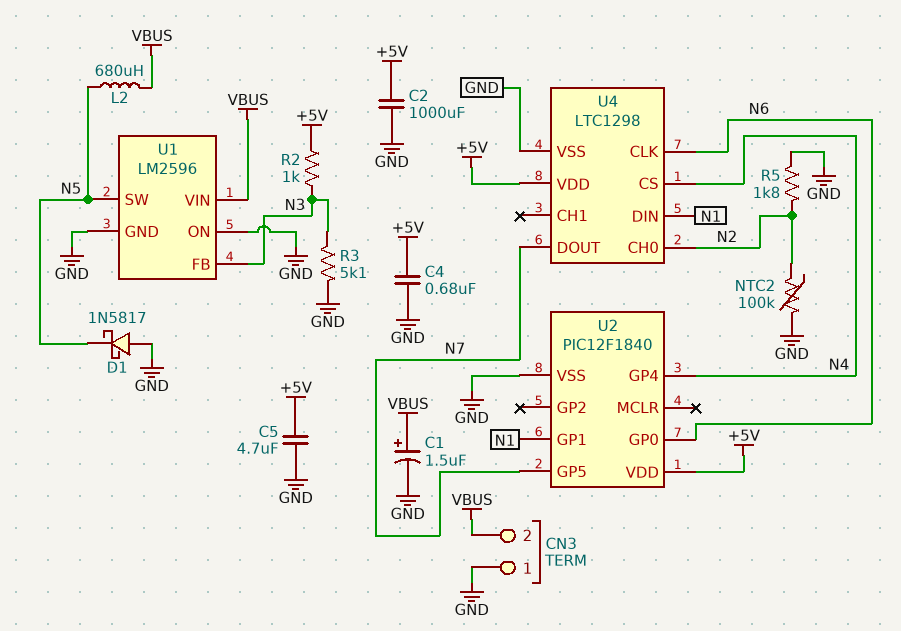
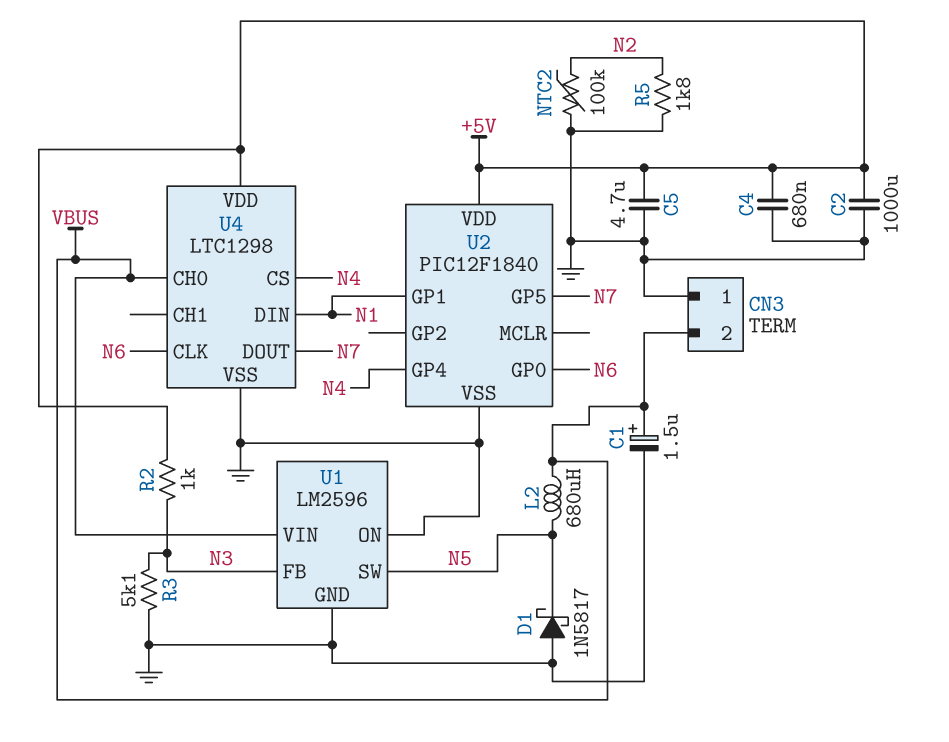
U4 pin CH0: N2 -> VBUS

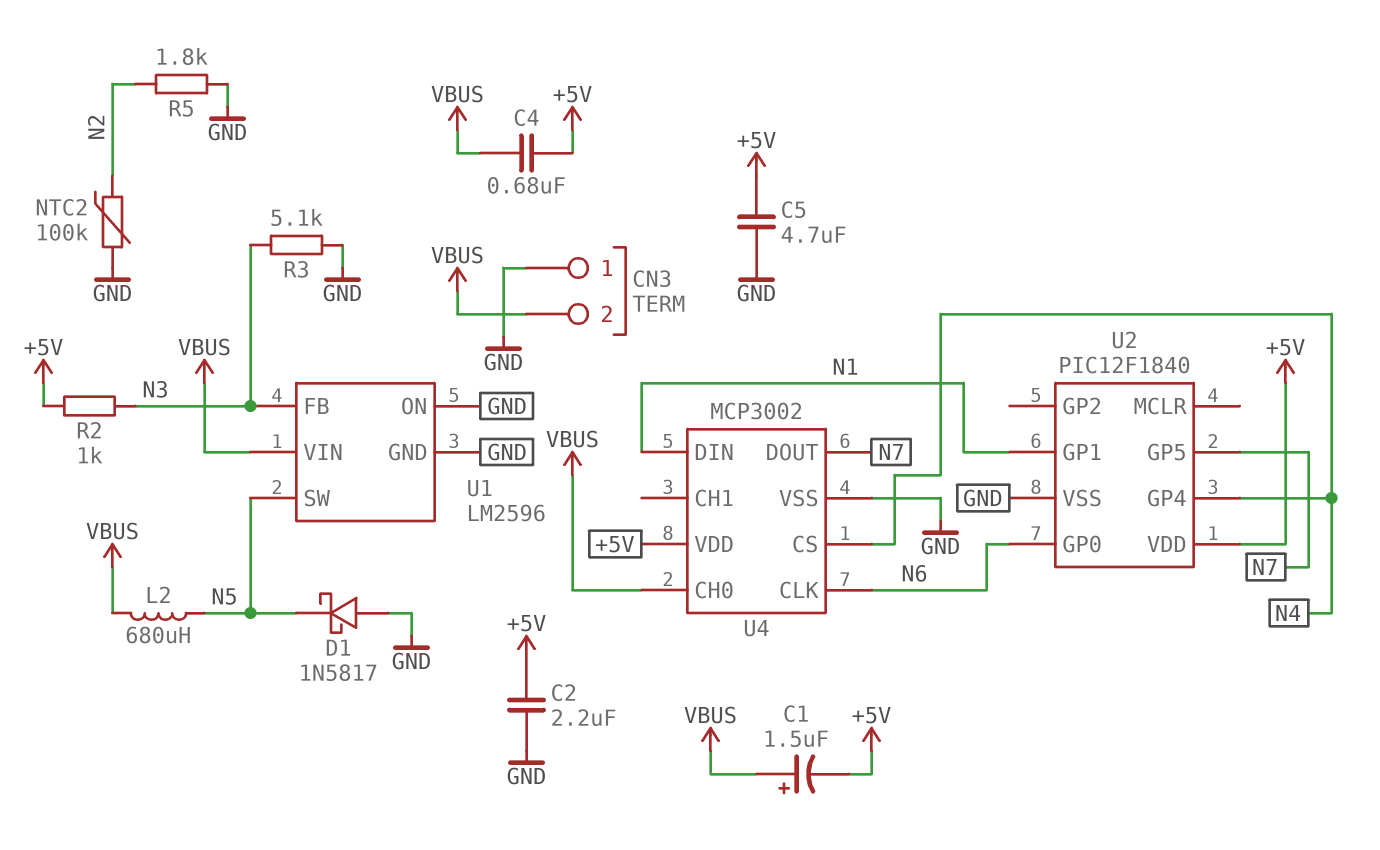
C1: 1.5uF (plus VBUS, minus GND) -> 1.5uF (plus VBUS, minus +5V)
C2: 1000uF (+5V, GND) -> 2.2uF (+5V, GND)
C4: 680nF (+5V, GND) -> 680nF (+5V, VBUS)
U4: LTC1298 -> MCP3002

